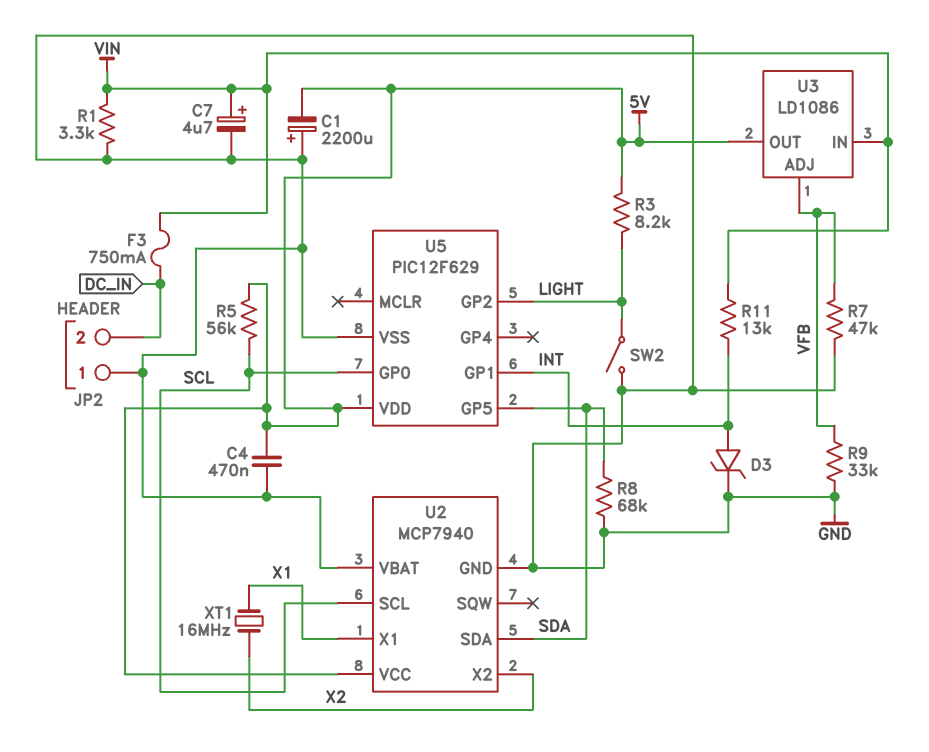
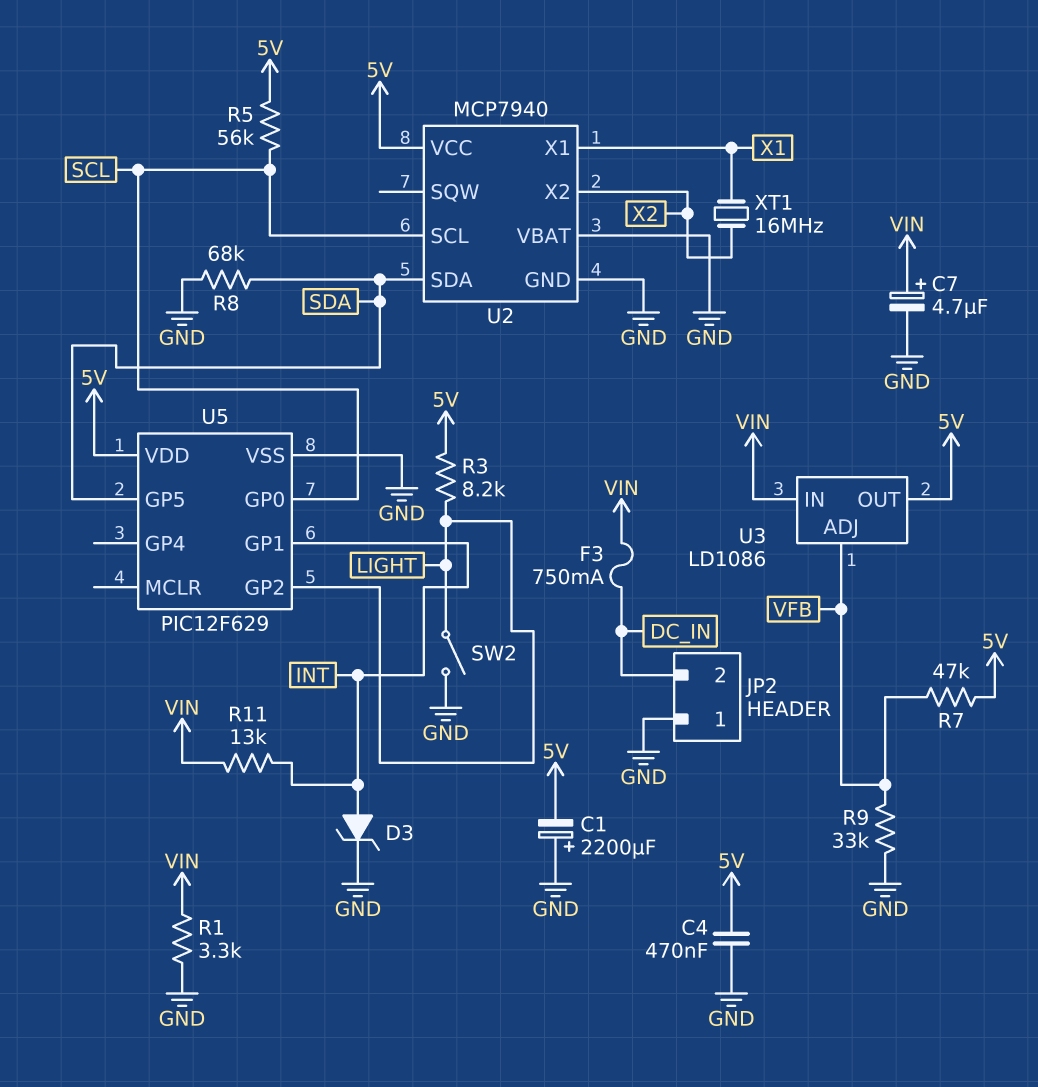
R7: 47k (GND, VFB) -> 47k (5V, VFB)

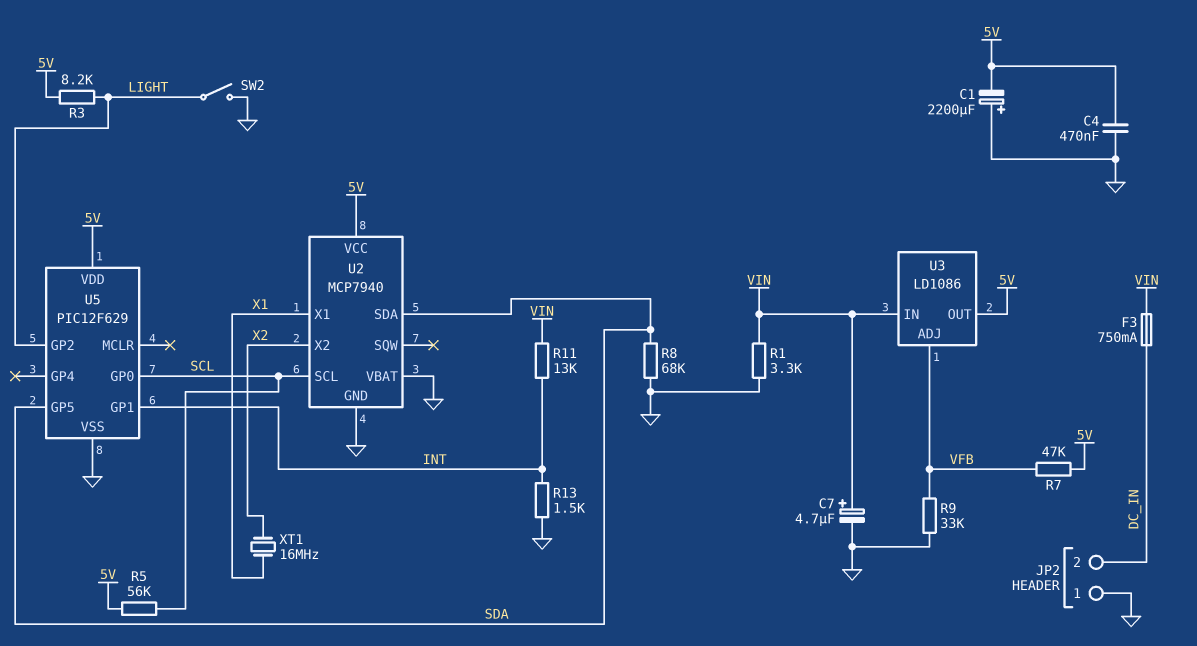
D3: zener (A INT, K GND) -> none
R13: none -> 1.5k (GND, INT)

